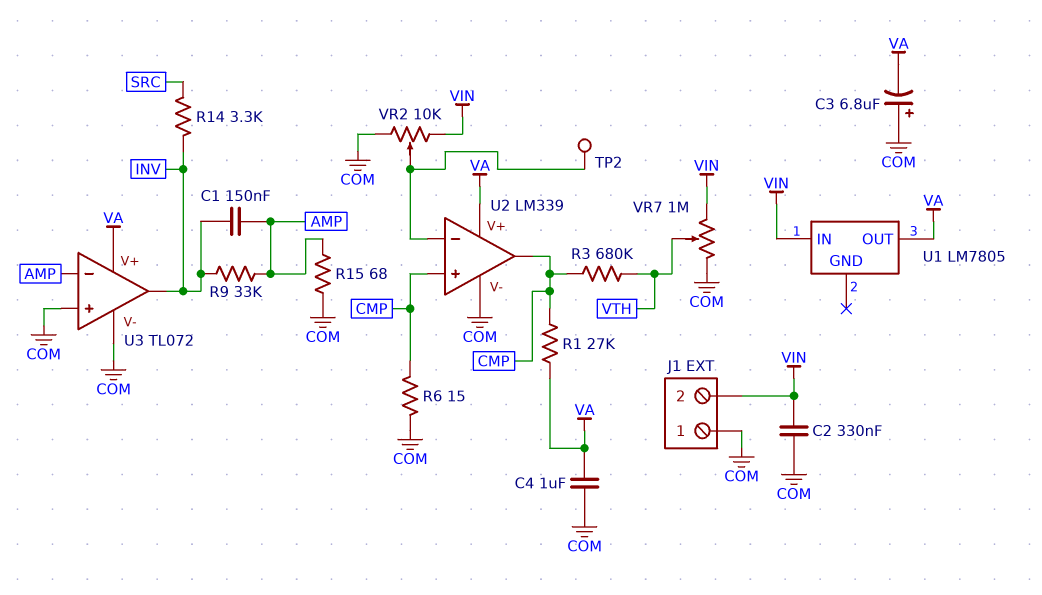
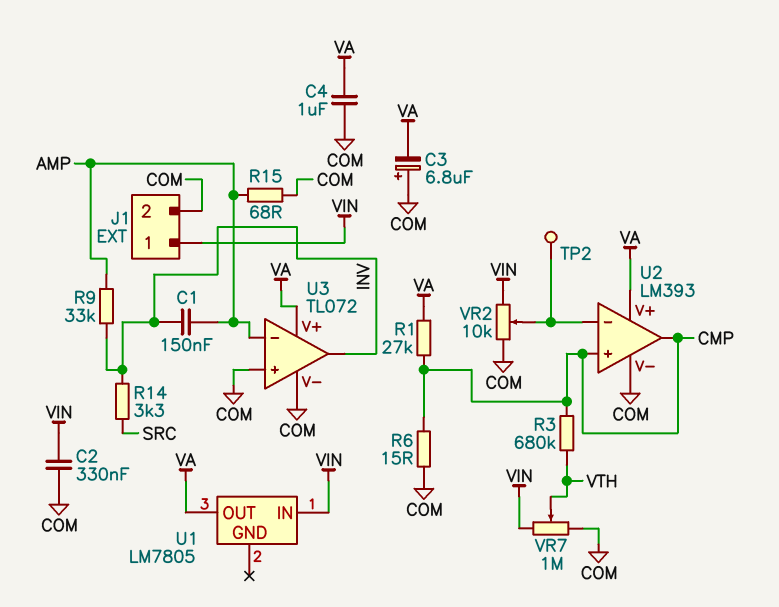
J1 pin 1: COM -> VIN
J1 pin 2: VIN -> COM
U2: LM339 -> LM393

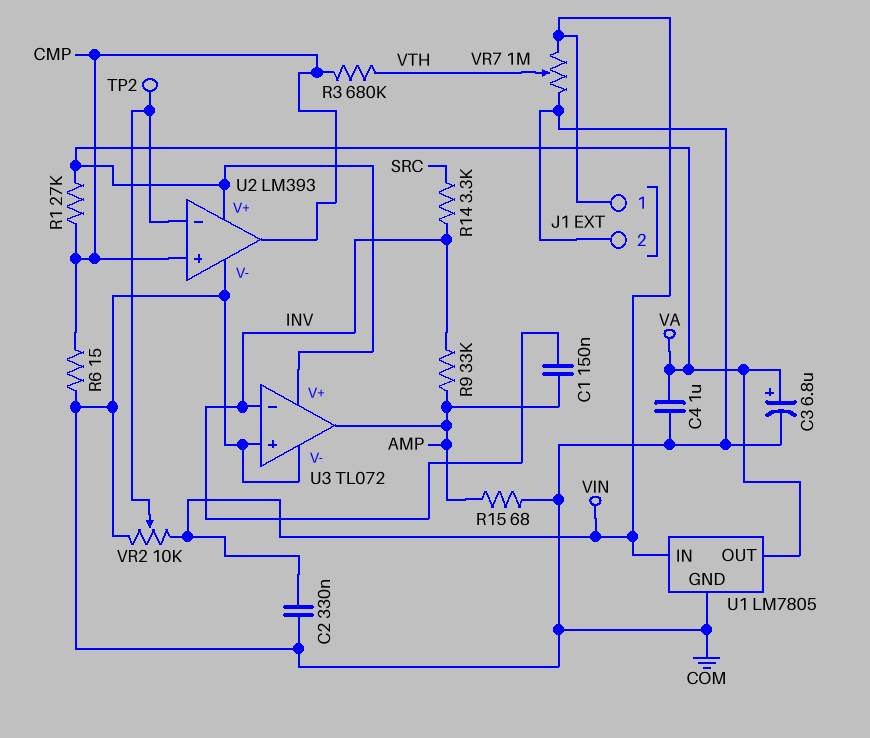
C3: 6.8uF (plus COM, minus VA) -> 6.8uF (plus VA, minus COM)
U1 pin GND: none -> COM
U3 pin in-: AMP -> INV
U3 pin out: INV -> AMP

